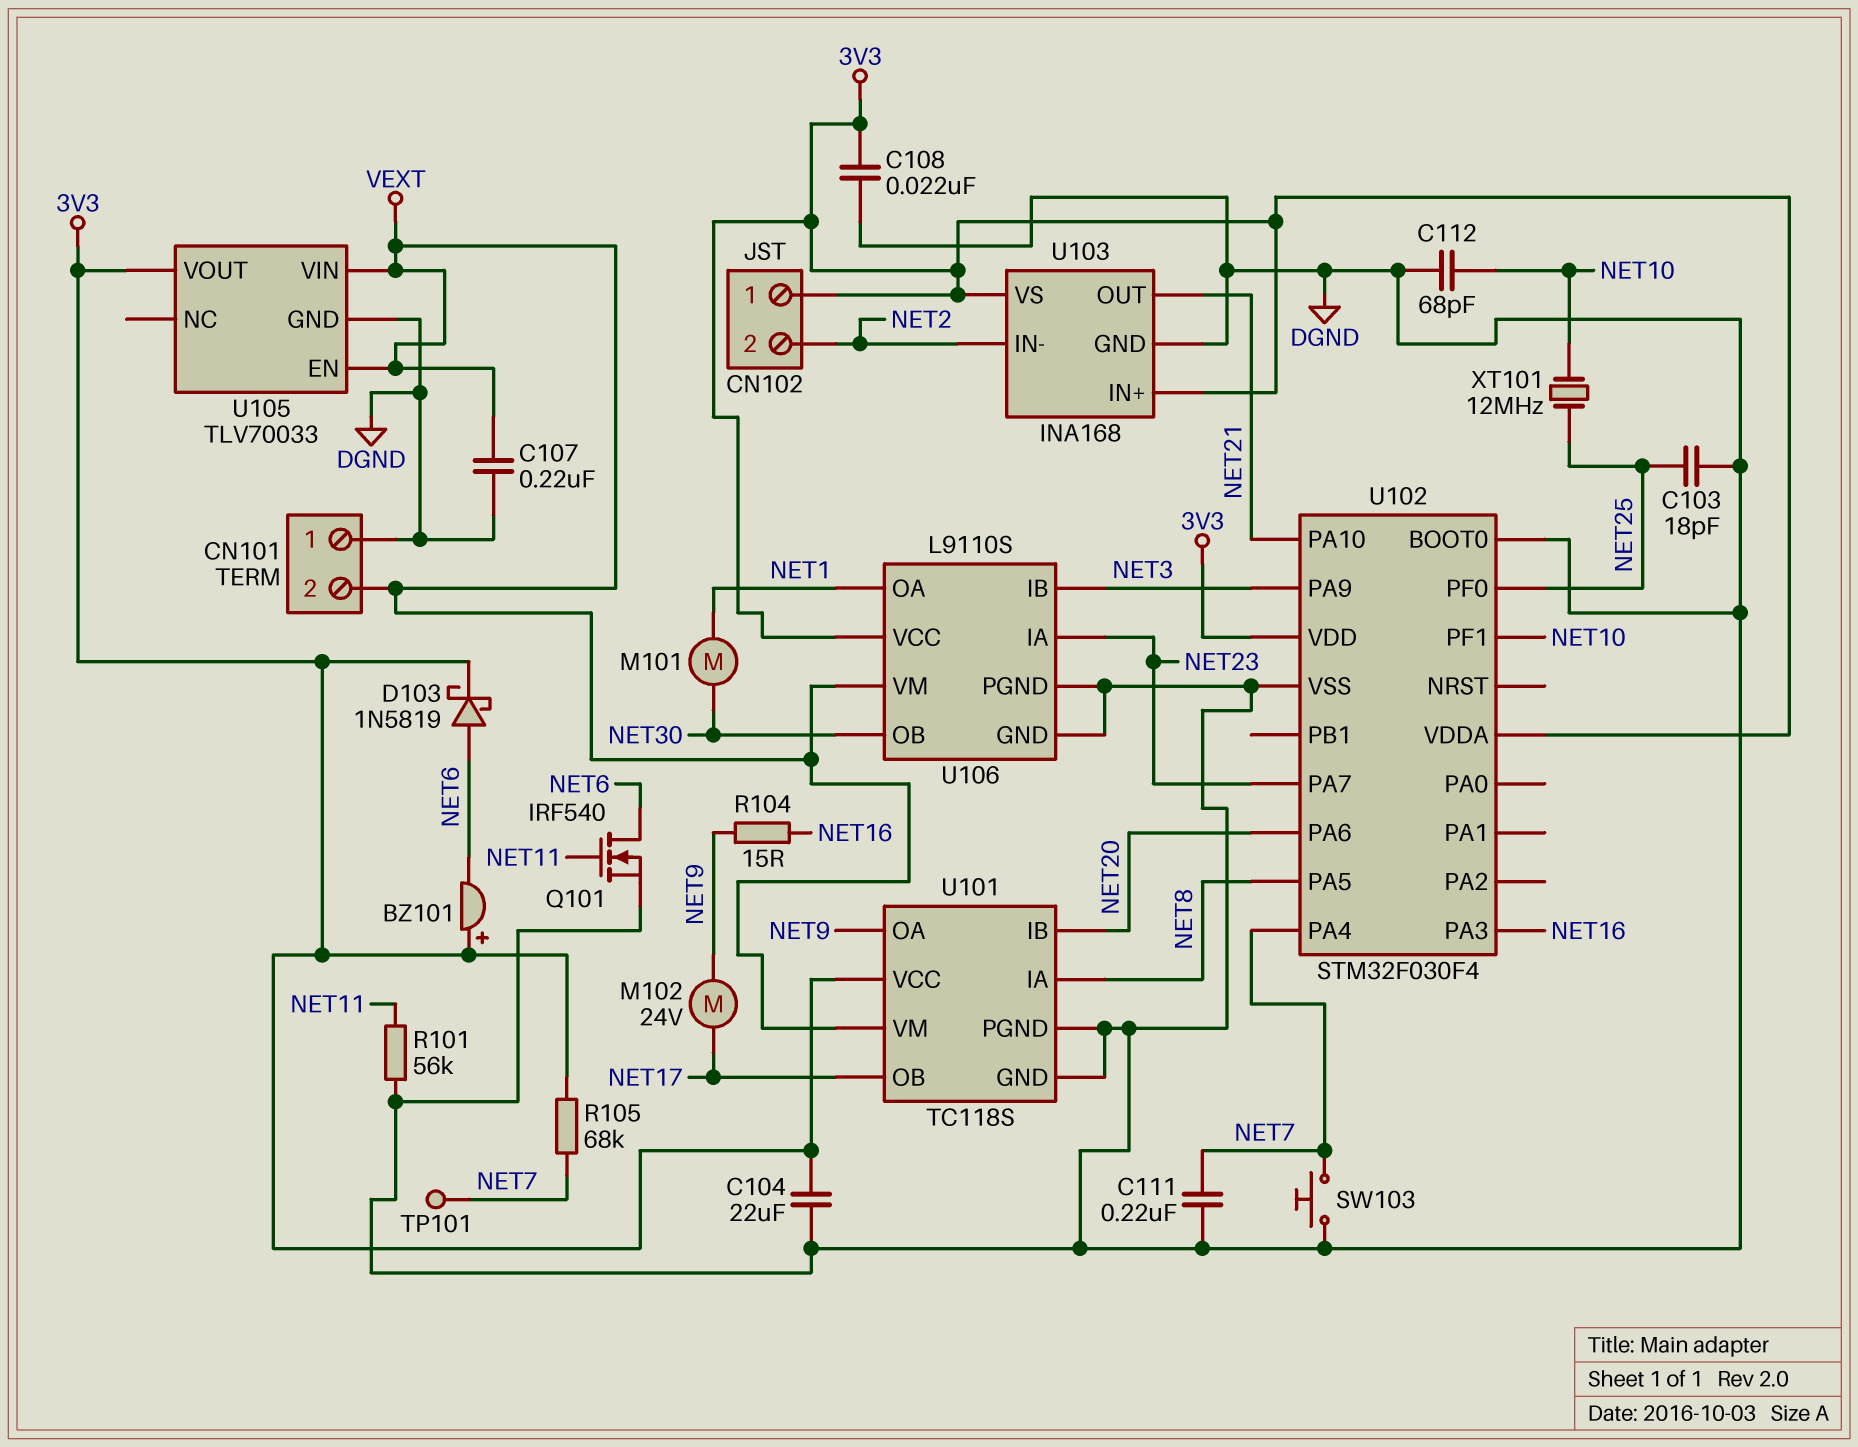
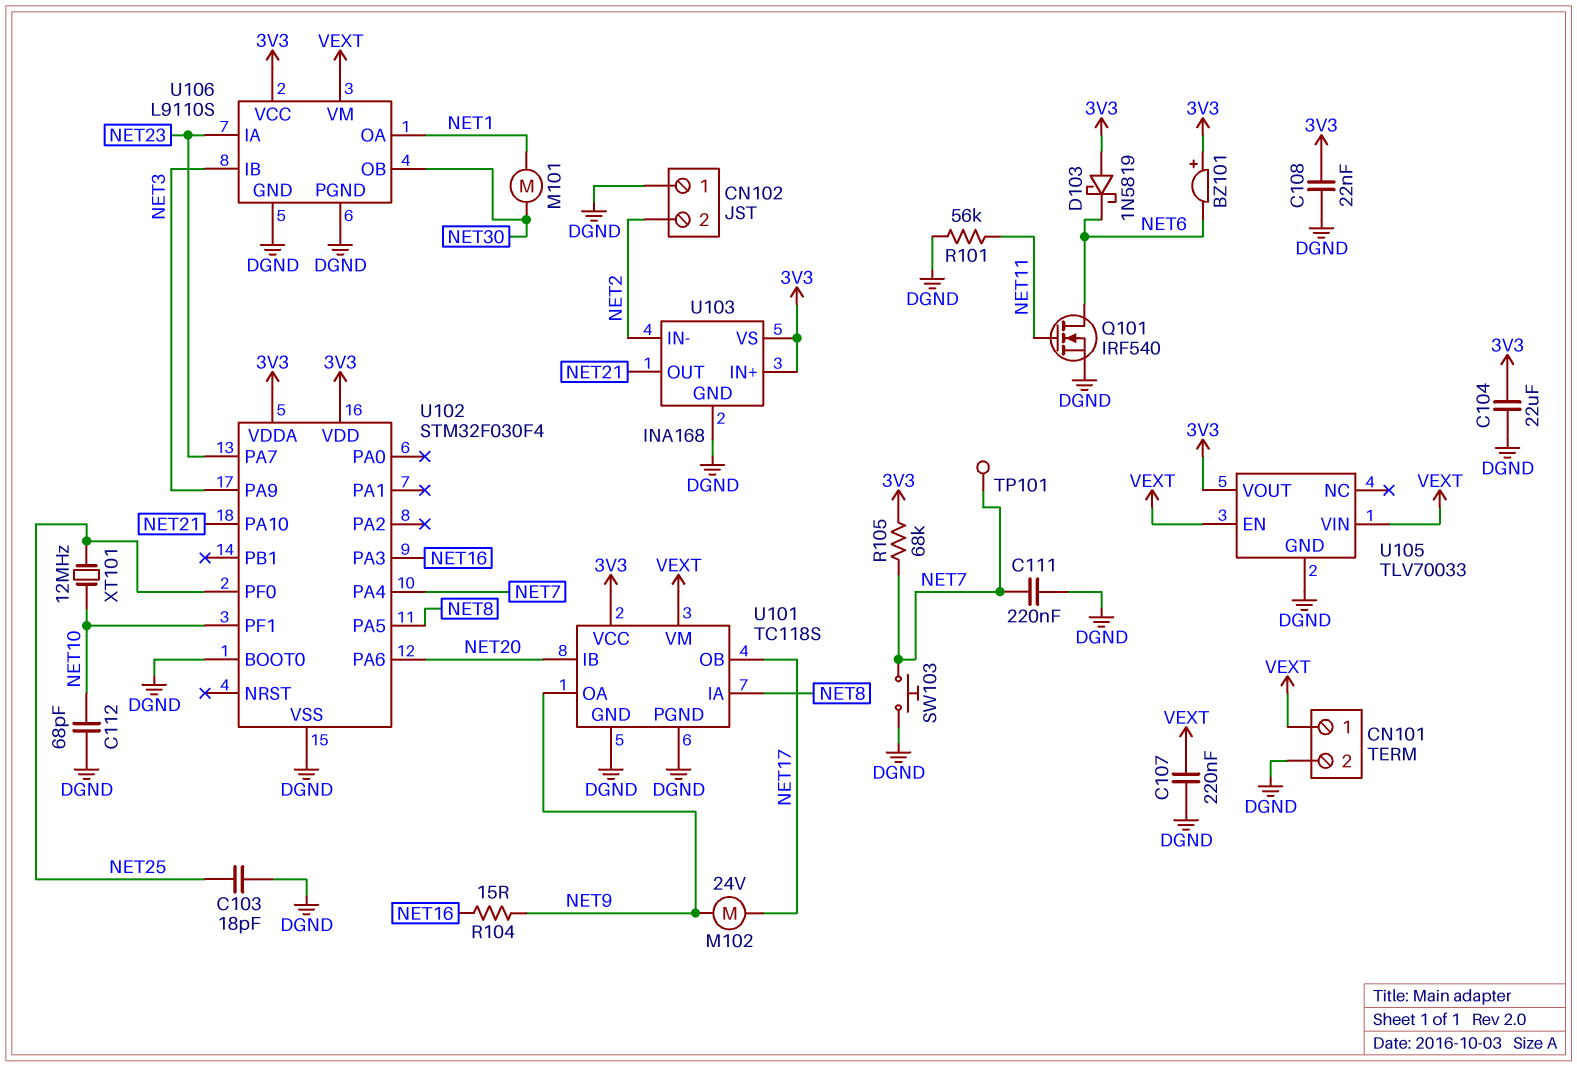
CN101 pin 1: DGND -> VEXT
CN101 pin 2: VEXT -> DGND
CN102 pin 1: 3V3 -> DGND
D103: schottky 1N5819 (A NET6, K 3V3) -> schottky 1N5819 (A 3V3, K NET6)

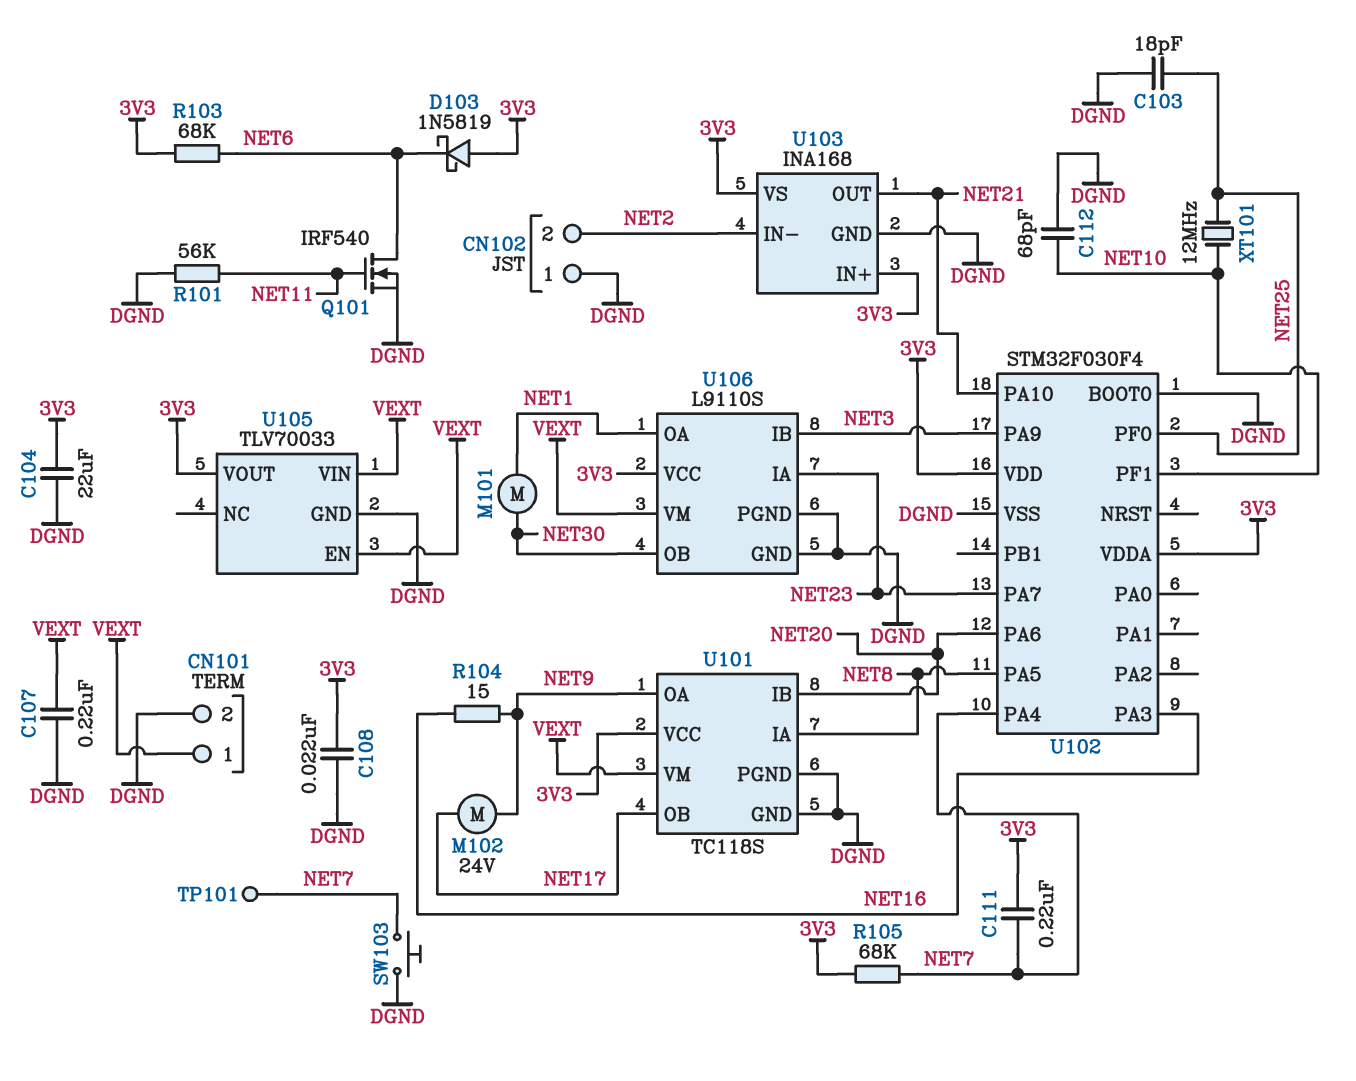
BZ101: buzzer (plus 3V3, minus NET6) -> none
C111: 220nF (DGND, NET7) -> 220nF (3V3, NET7)
R103: none -> 68k (3V3, NET6)

